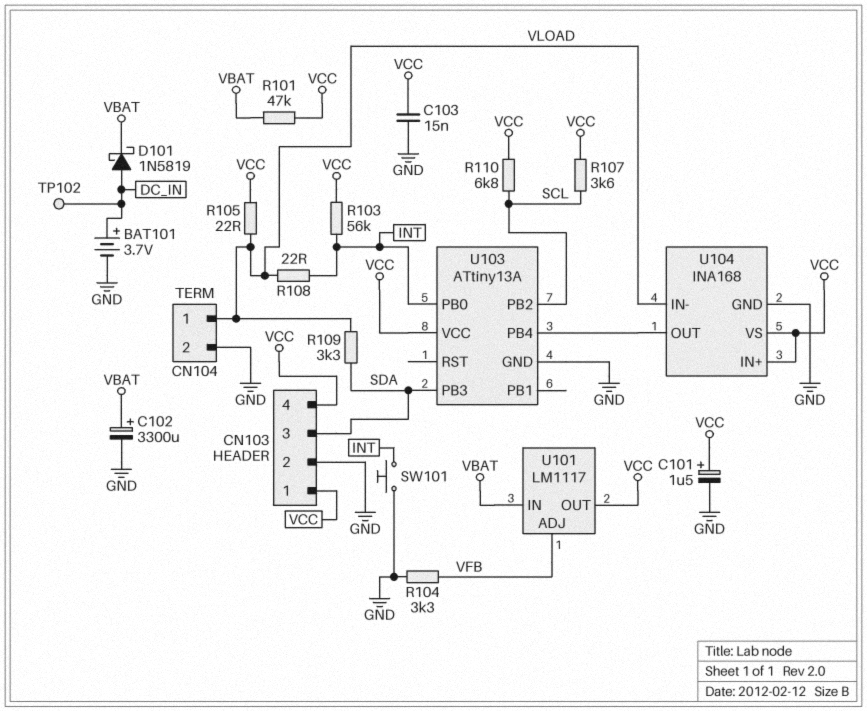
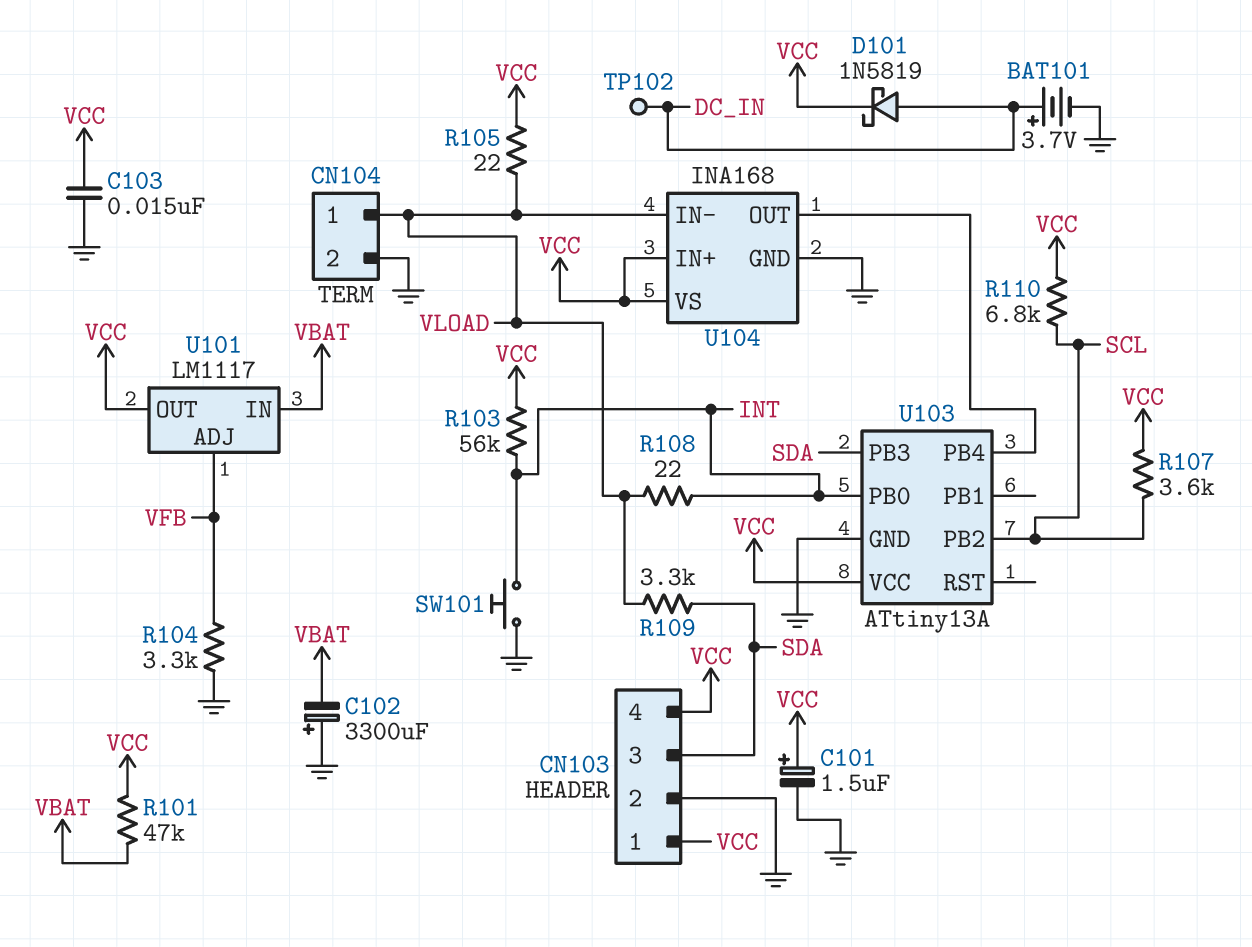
C102: 3300uF (plus VBAT, minus GND) -> 3300uF (plus GND, minus VBAT)
D101: schottky 1N5819 (A DC_IN, K VBAT) -> schottky 1N5819 (A DC_IN, K VCC)

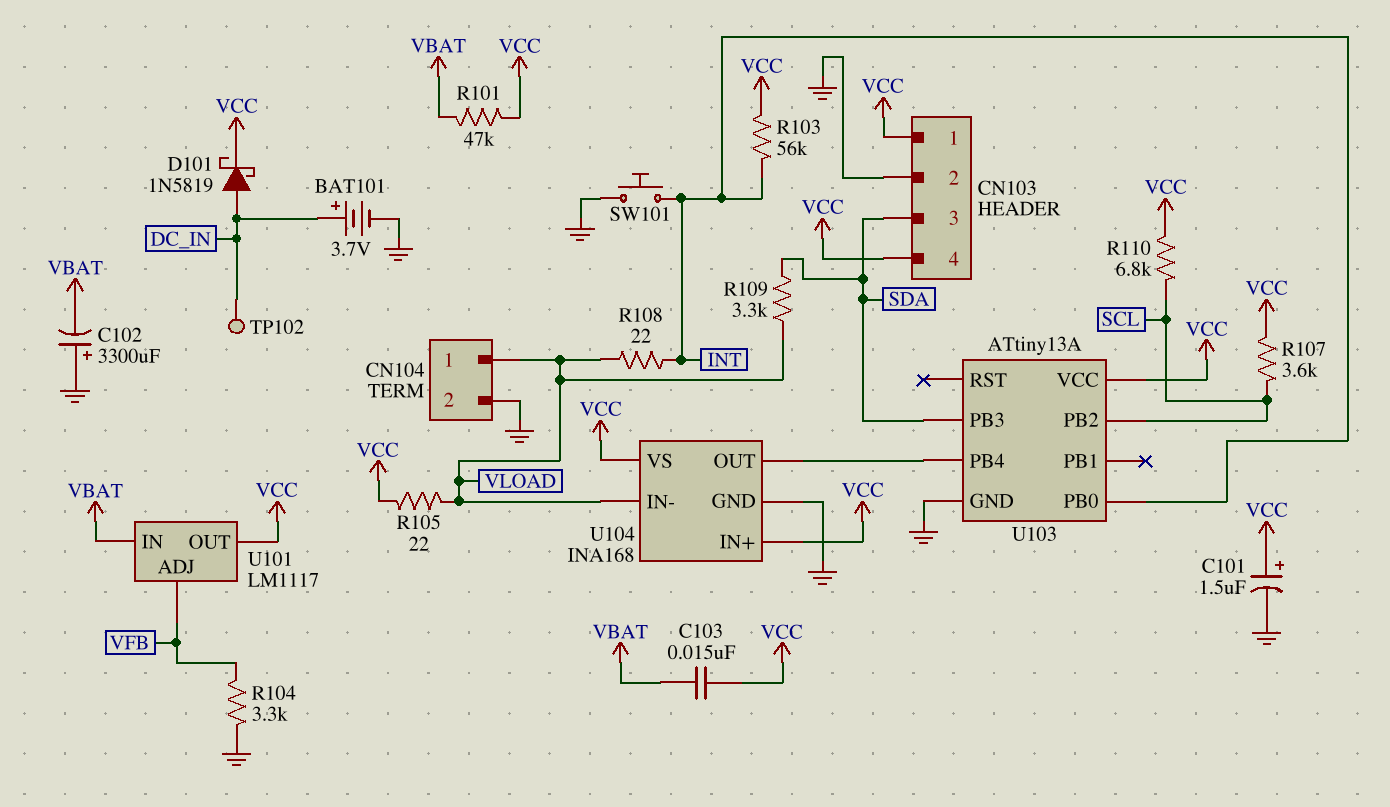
C103: 15nF (GND, VCC) -> 15nF (VBAT, VCC)

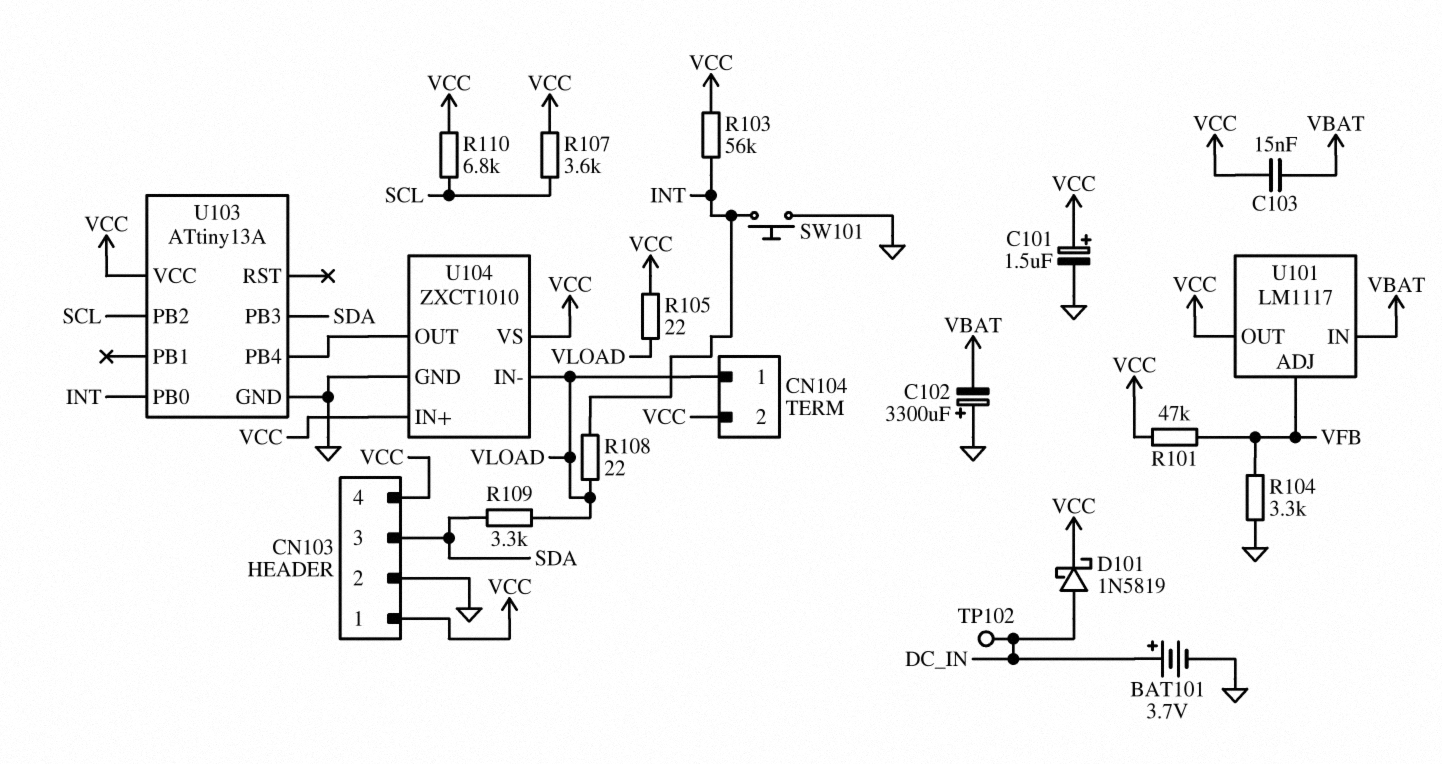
CN104 pin 2: GND -> VCC
R101: 47k (VBAT, VCC) -> 47k (VCC, VFB)
U104: INA168 -> ZXCT1010

